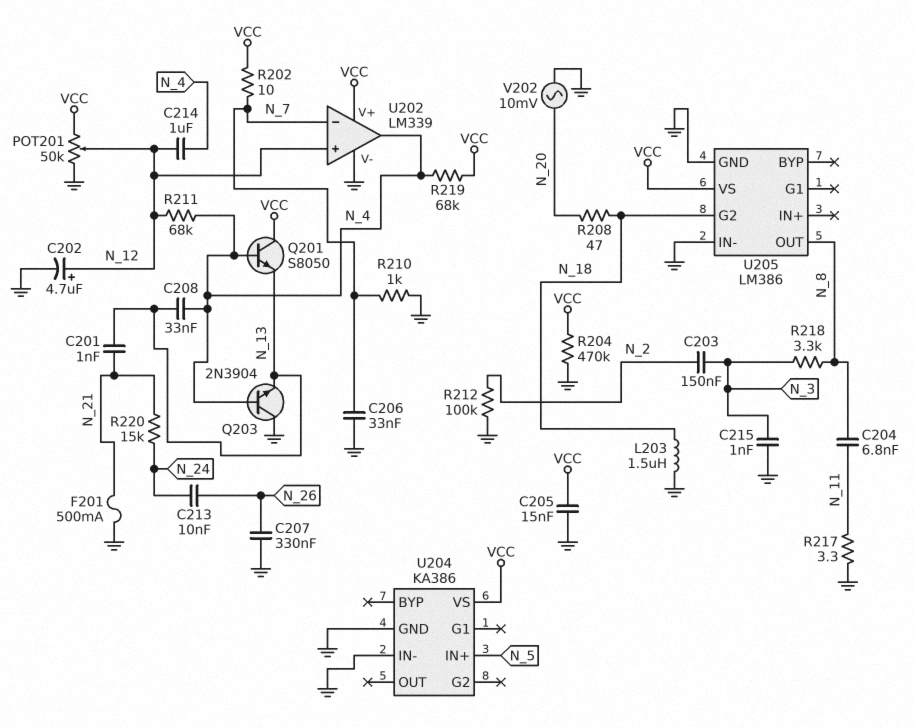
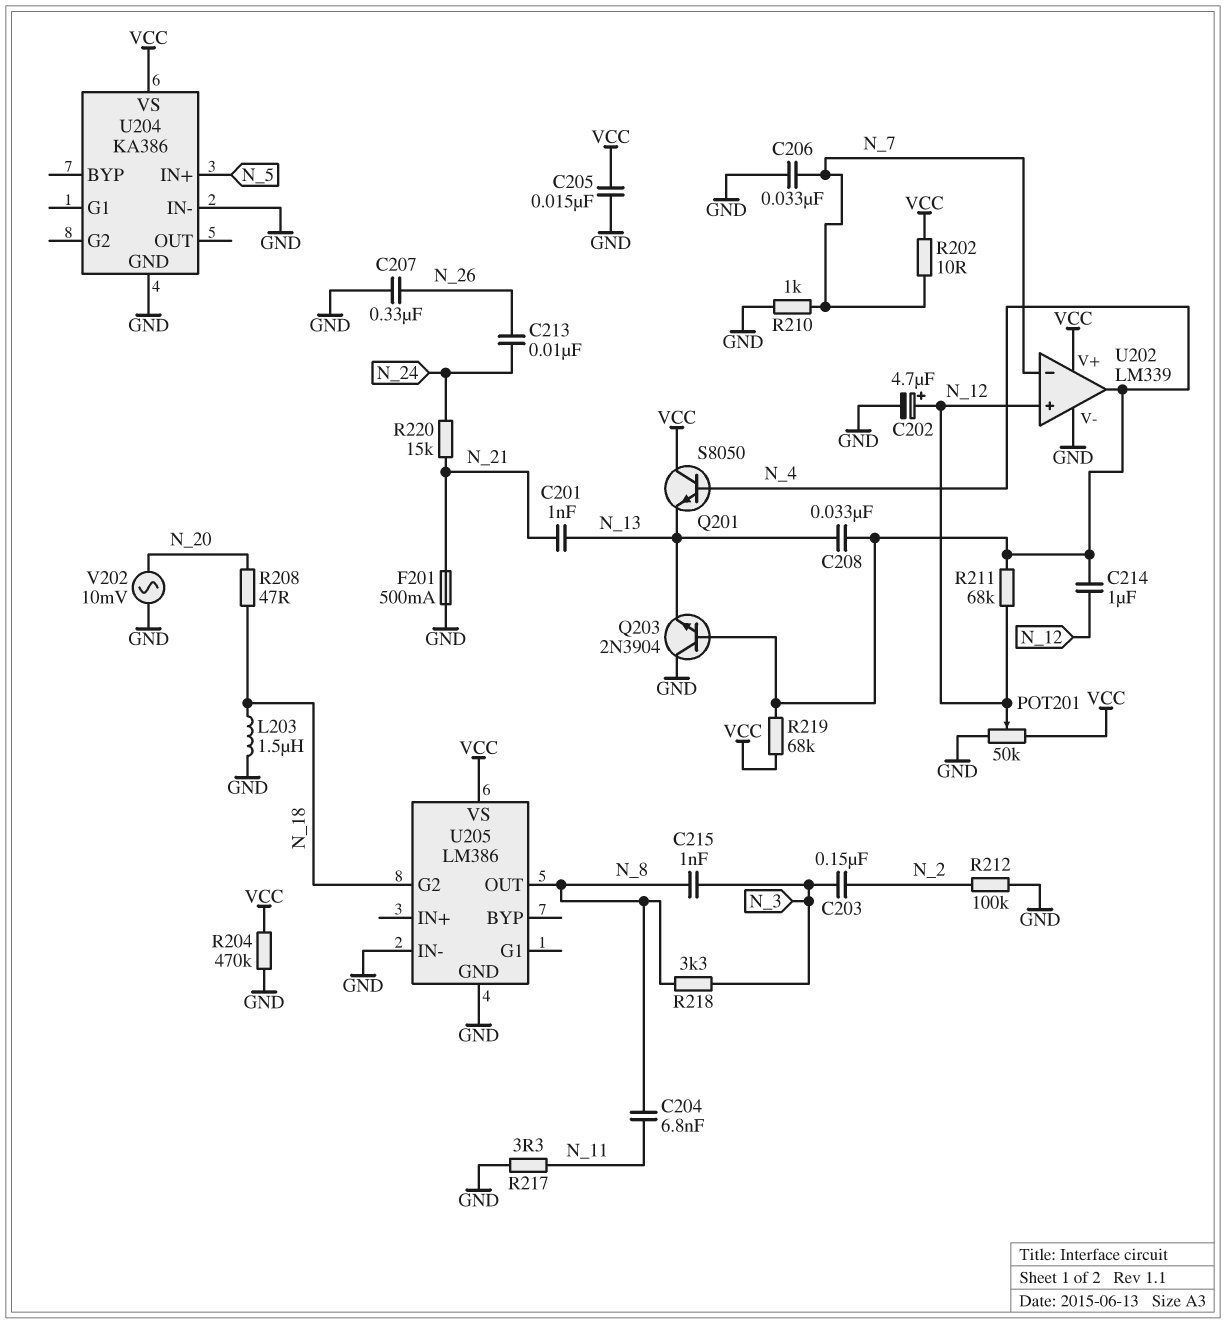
C215: 1nF (GND, N_3) -> 1nF (N_3, N_8)

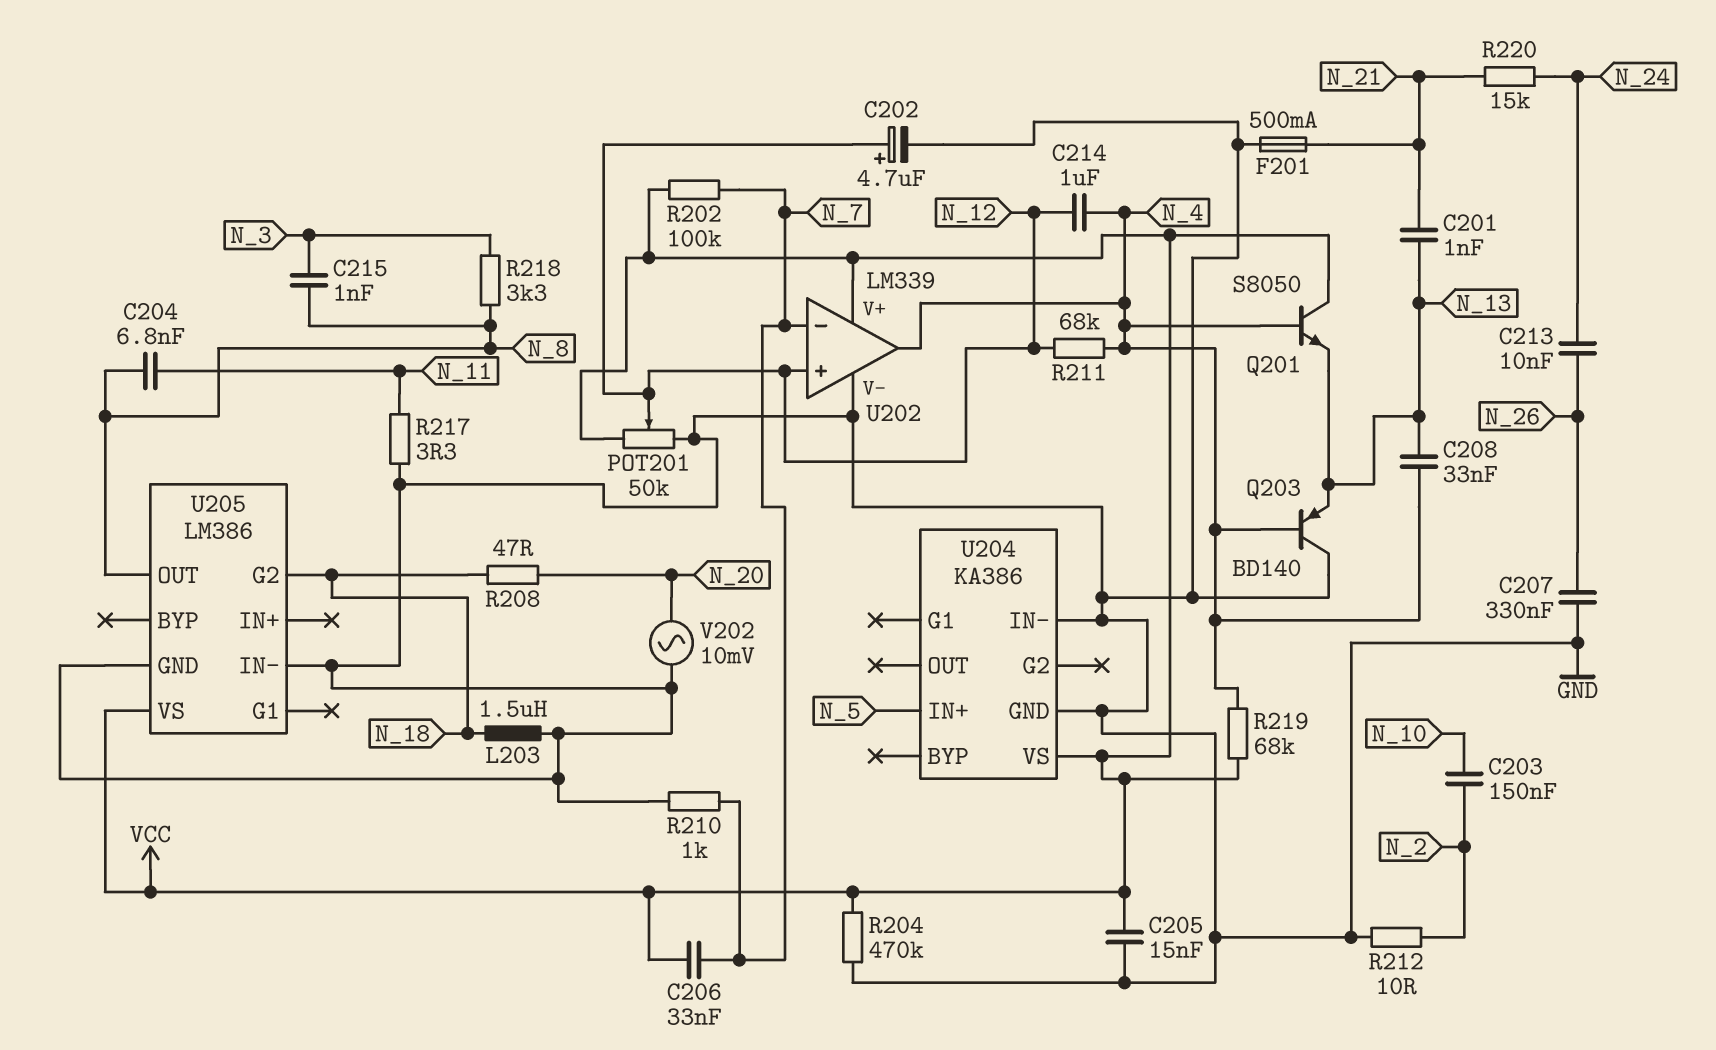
C203: 150nF (N_2, N_3) -> 150nF (N_2, N_10)
C206: 33nF (GND, N_7) -> 33nF (N_7, VCC)
Q203: NPN 2N3904 (B N_4, C GND, E N_13) -> PNP BD140 (B N_4, C GND, E N_13)
R202: 10 (N_7, VCC) -> 100k (N_7, VCC)
R212: 100k (GND, N_2) -> 10 (GND, N_2)

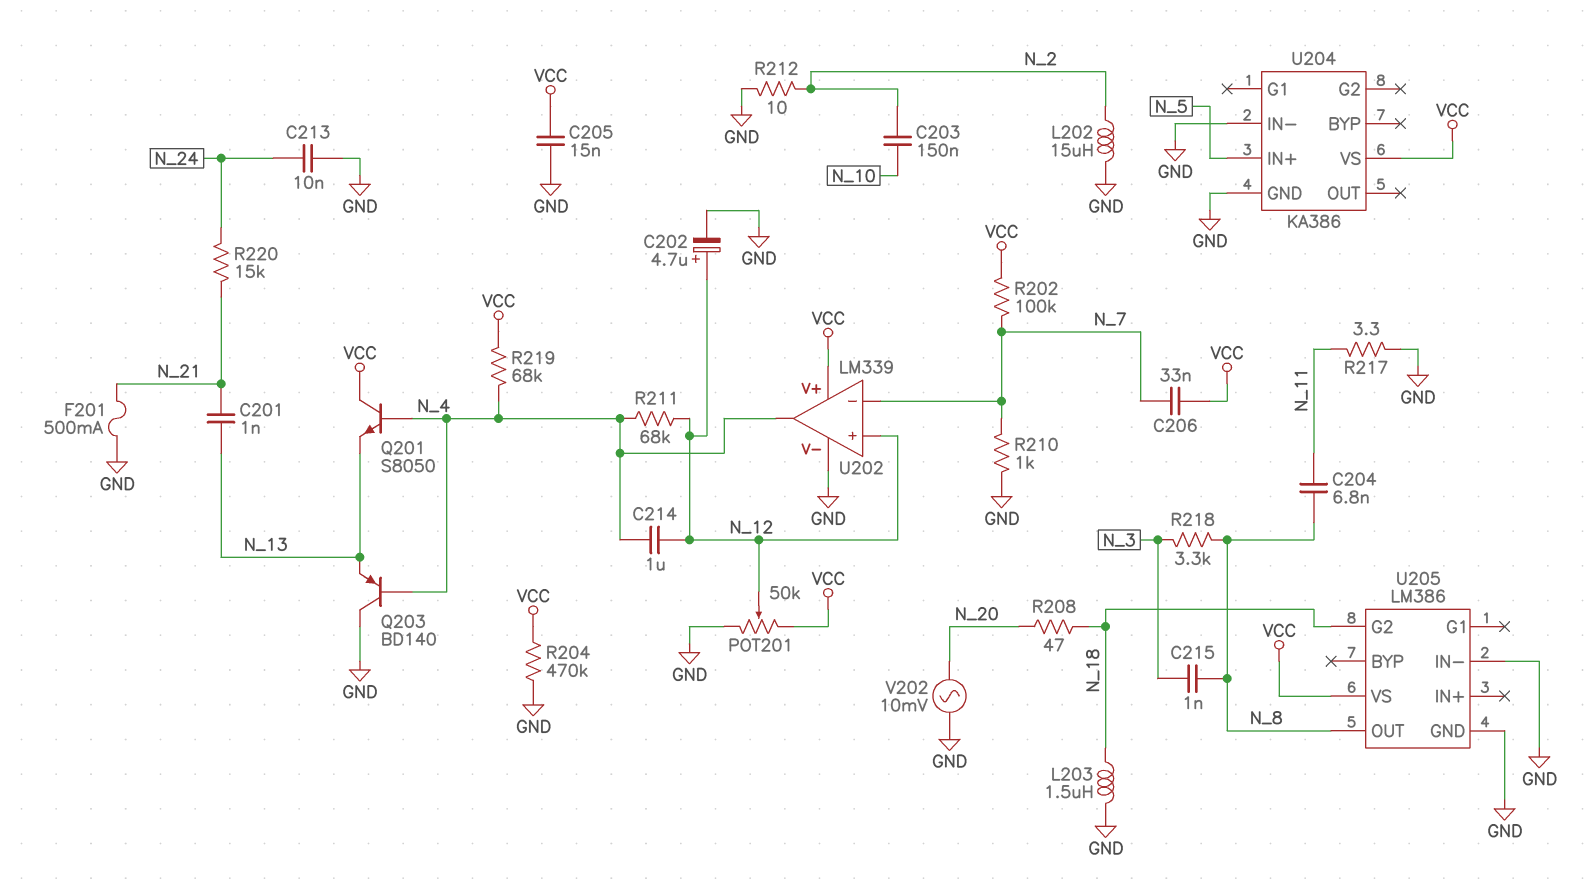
C207: 330nF (GND, N_26) -> none
C208: 33nF (N_4, N_13) -> none
C213: 10nF (N_24, N_26) -> 10nF (GND, N_24)
L202: none -> 15uH (GND, N_2)

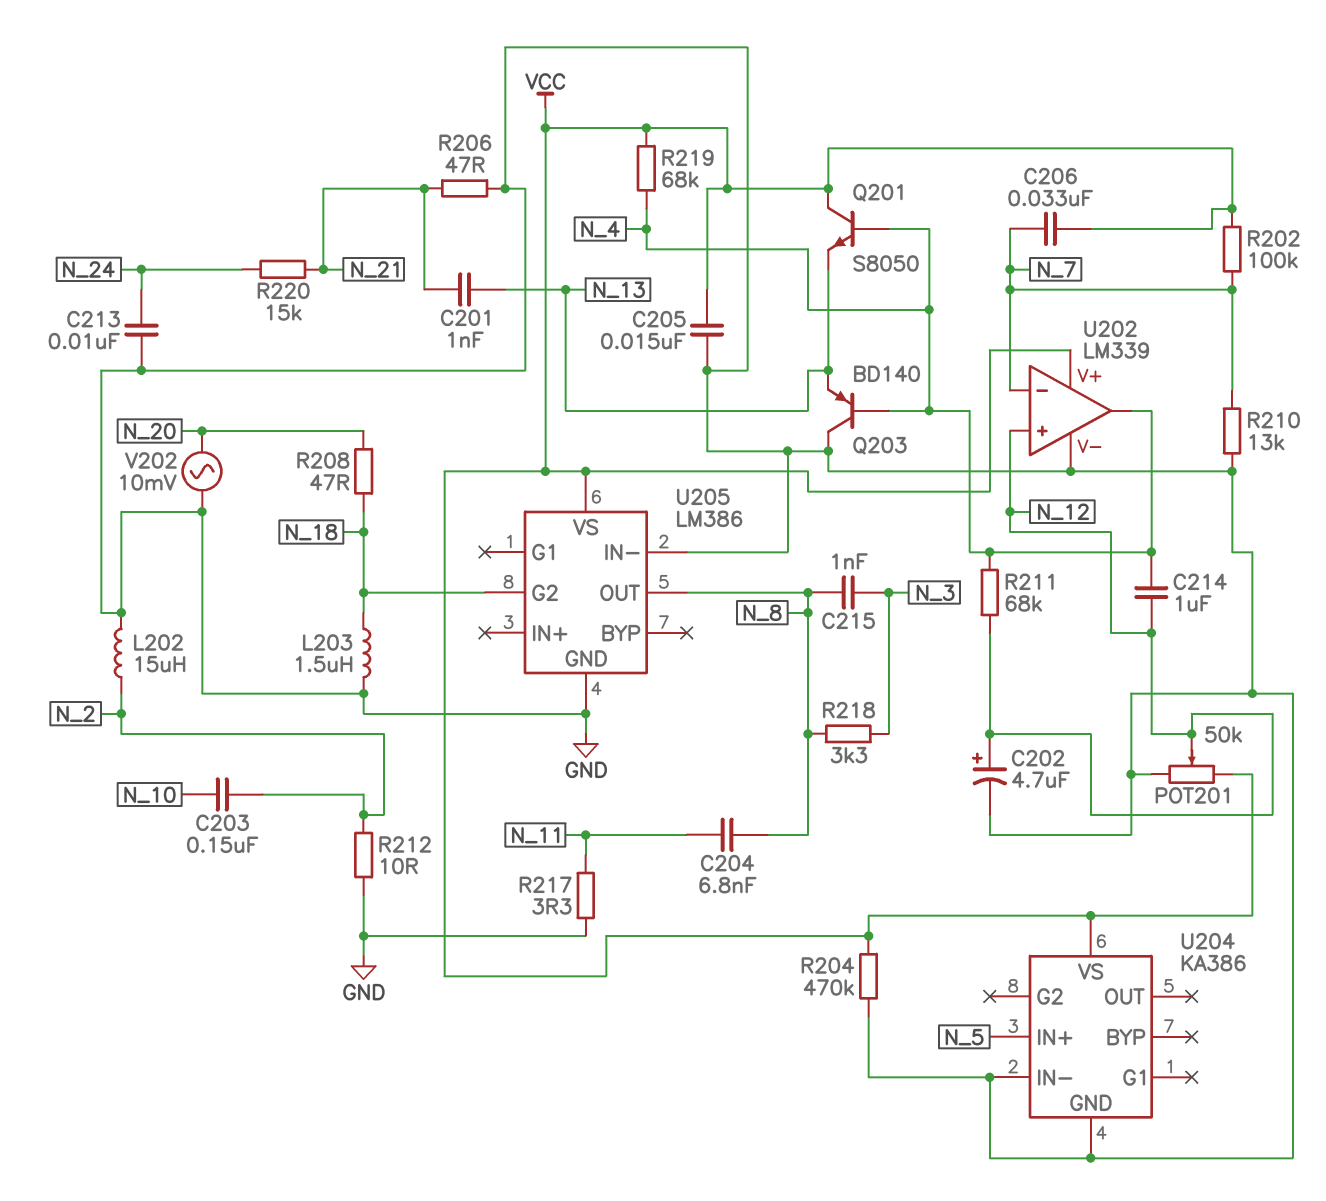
F201: 500mA (GND, N_21) -> none
R206: none -> 47 (GND, N_21)
R210: 1k (GND, N_7) -> 13k (GND, N_7)

